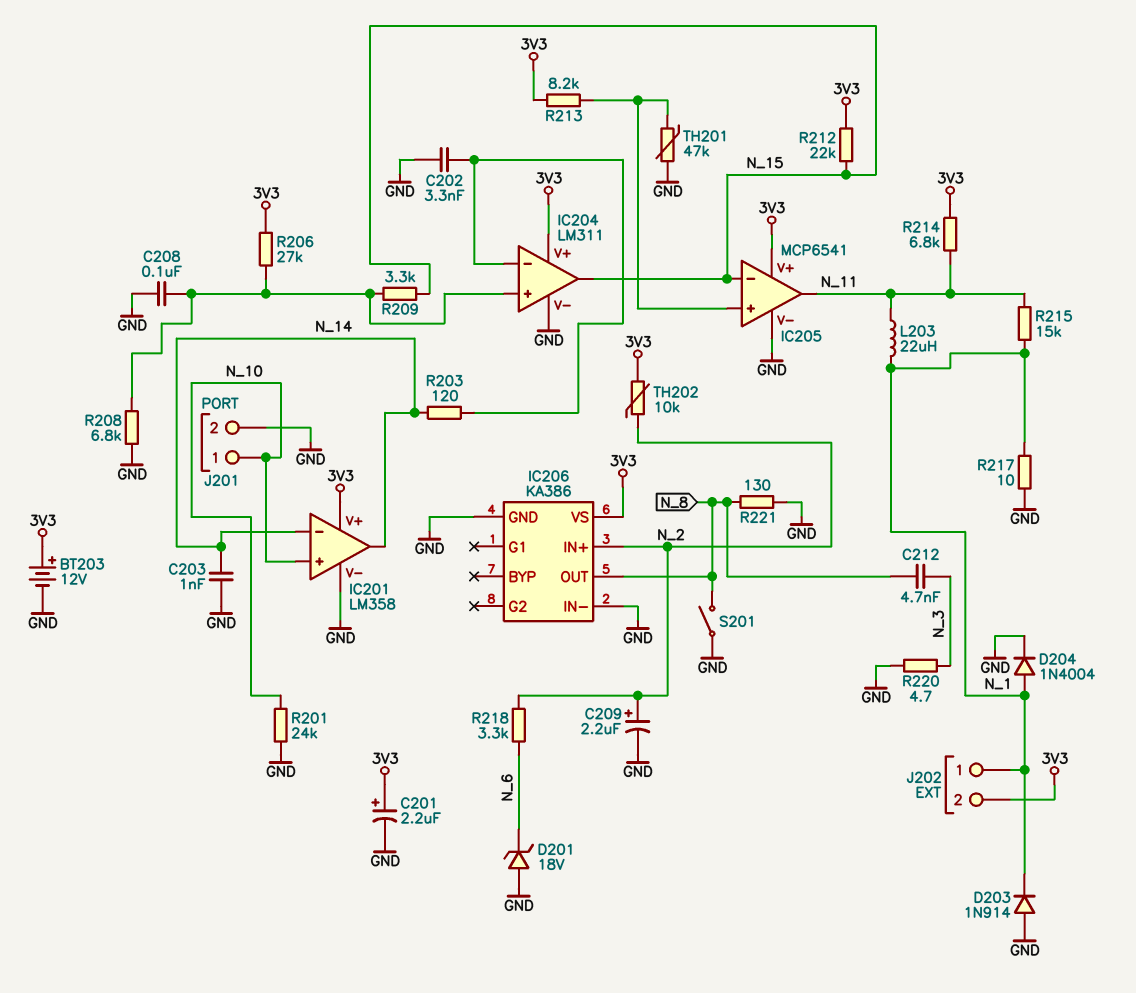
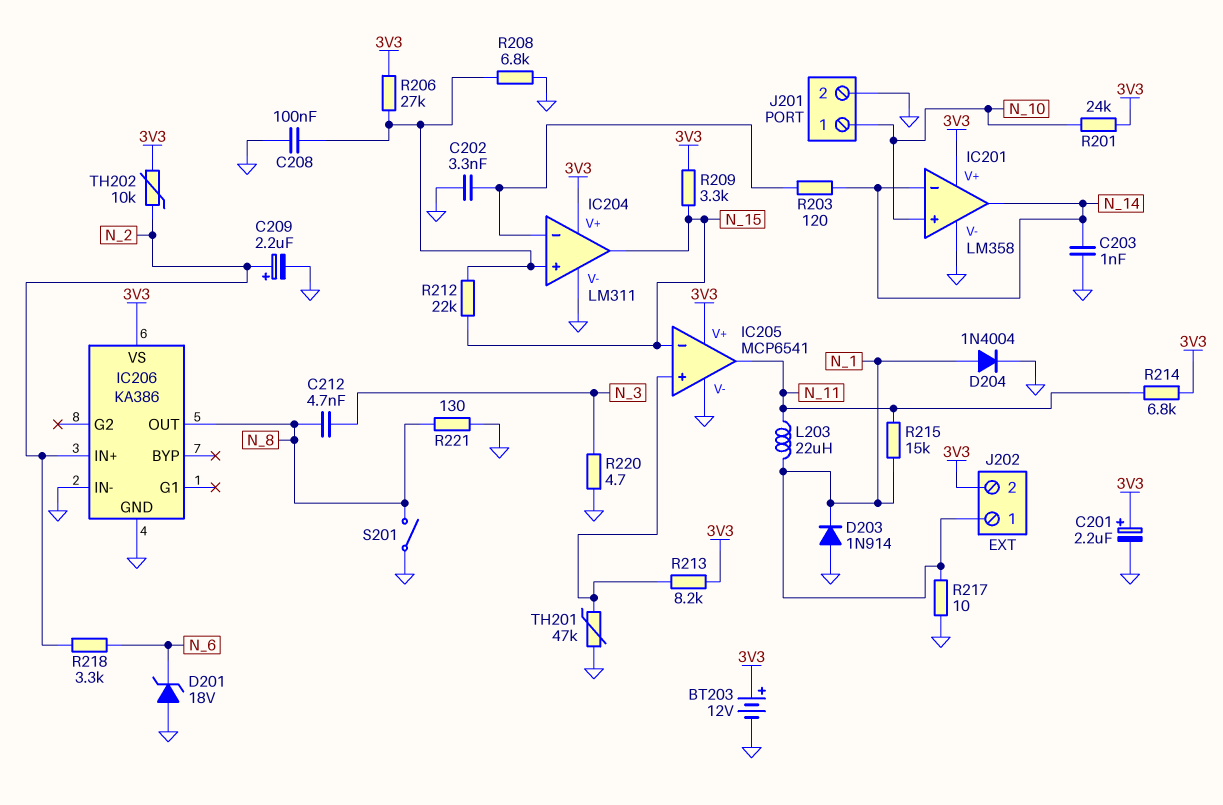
R201: 24k (GND, N_10) -> 24k (3V3, N_10)
R209: 3.3k (IC204/in+, N_15) -> 3.3k (3V3, N_15)
R212: 22k (3V3, N_15) -> 22k (IC204/in+, N_15)

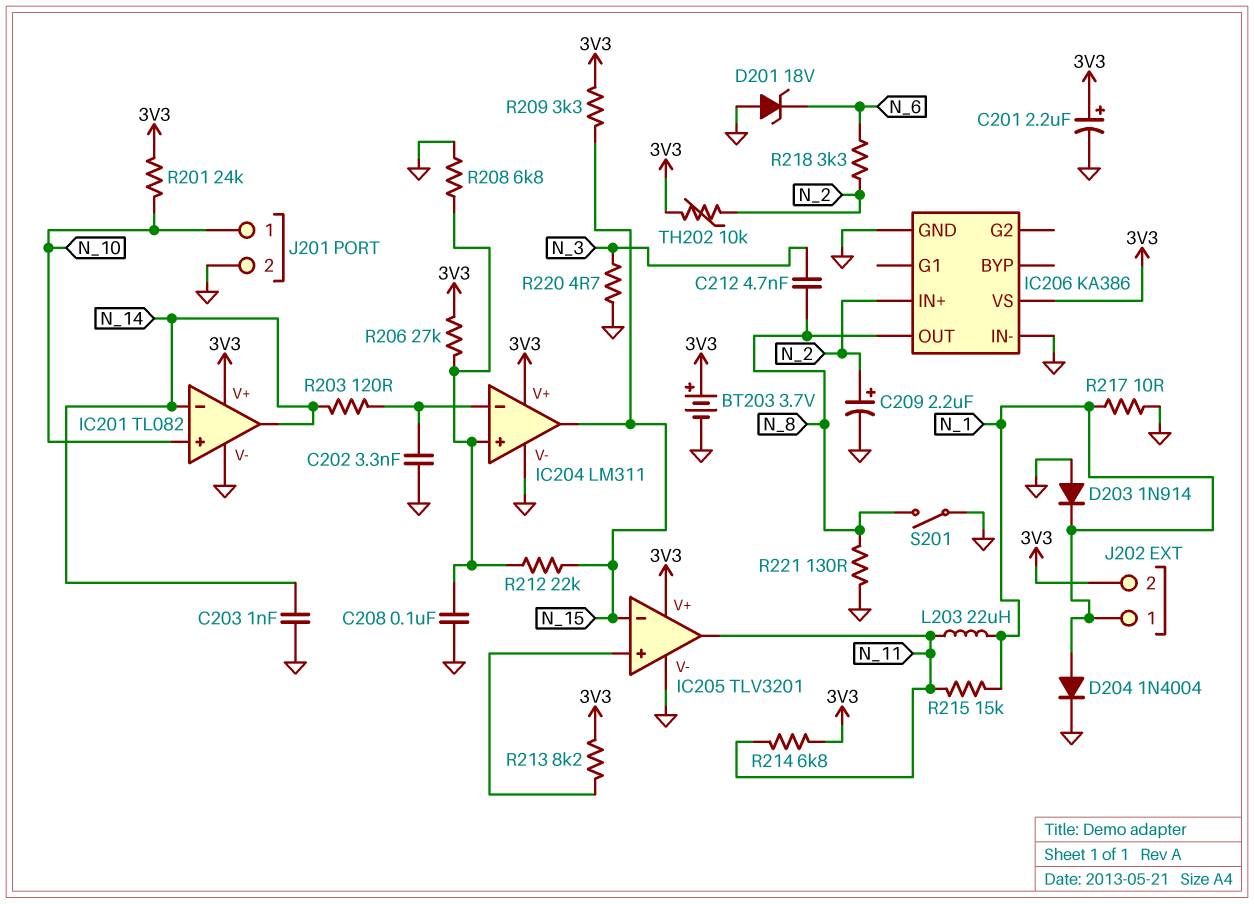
BT203: 12V (plus 3V3, minus GND) -> 3.7V (plus 3V3, minus GND)
IC201: LM358 -> TL082
IC205: MCP6541 -> TLV3201
TH201: 47k (GND, IC205/in+) -> none

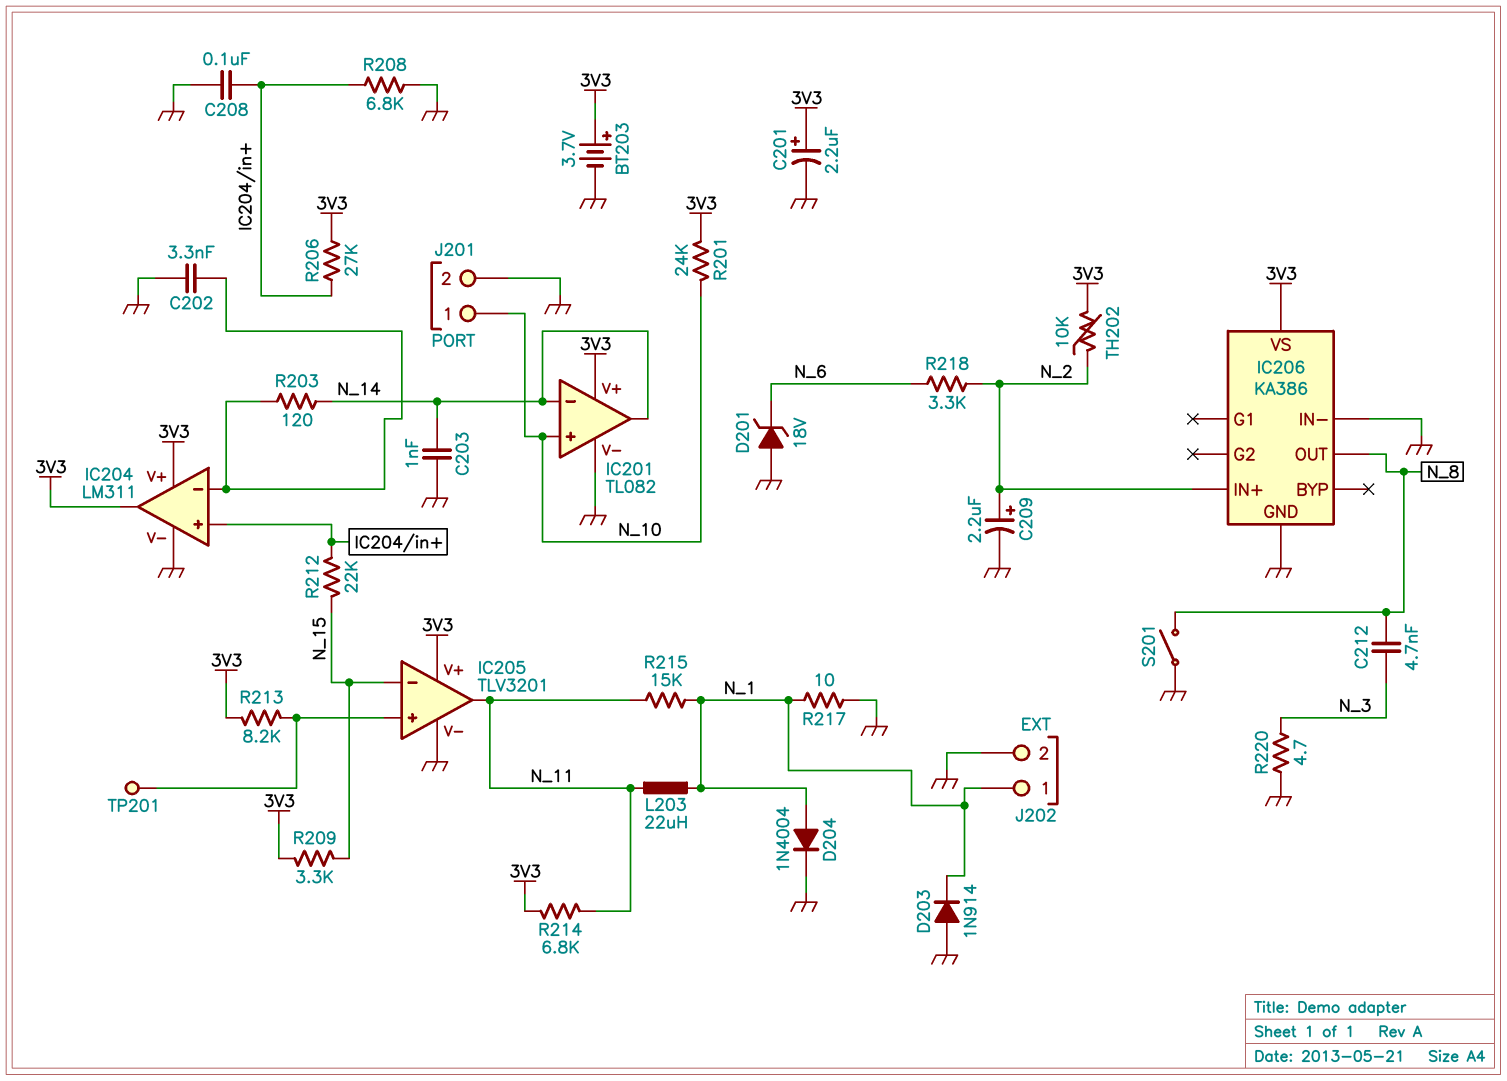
IC204 pin out: N_15 -> 3V3
J202 pin 2: 3V3 -> GND
R221: 130 (GND, N_8) -> none
TP201: none -> test point (IC205/in+)

